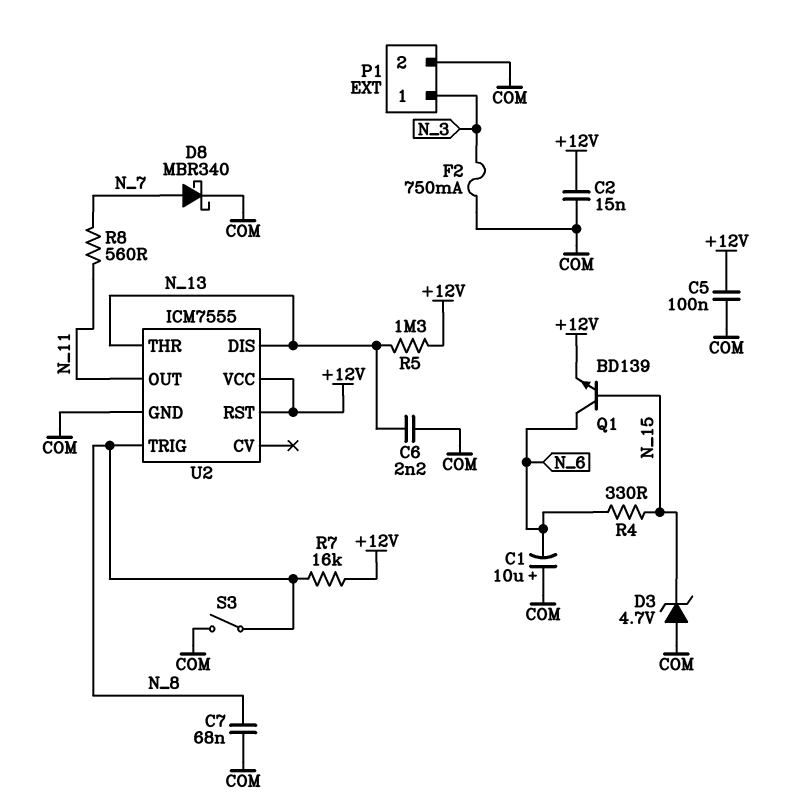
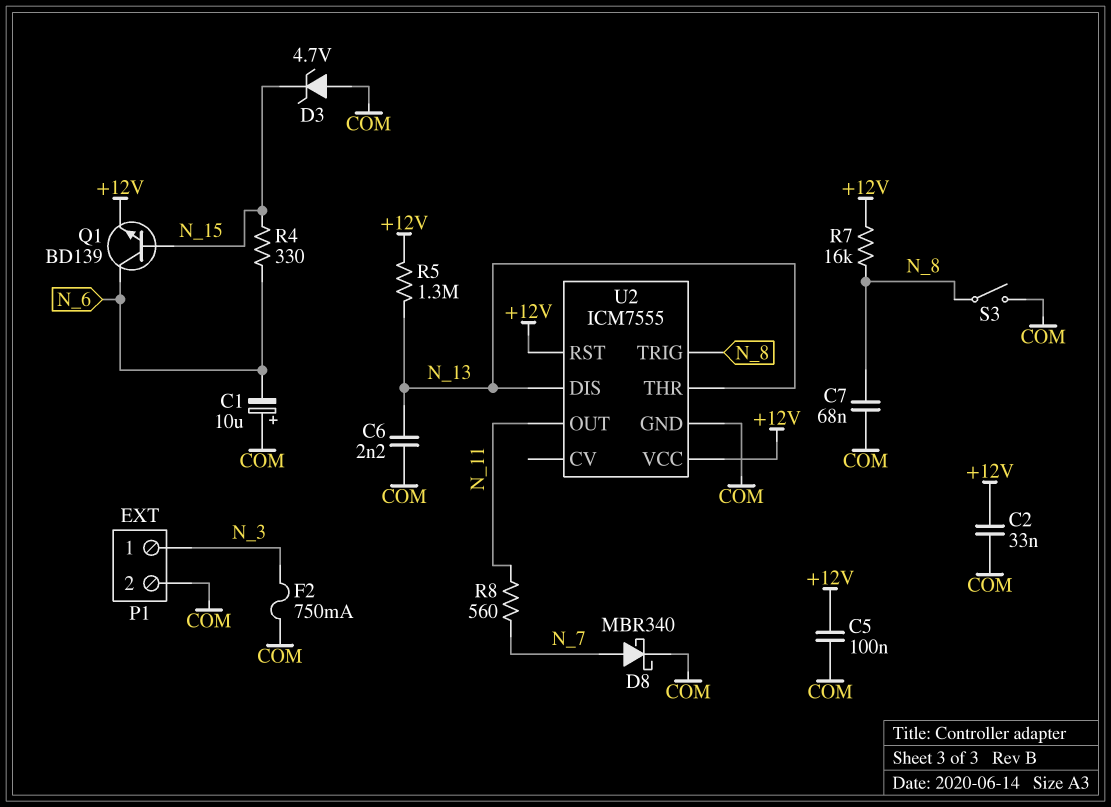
C2: 15nF (+12V, COM) -> 33nF (+12V, COM)

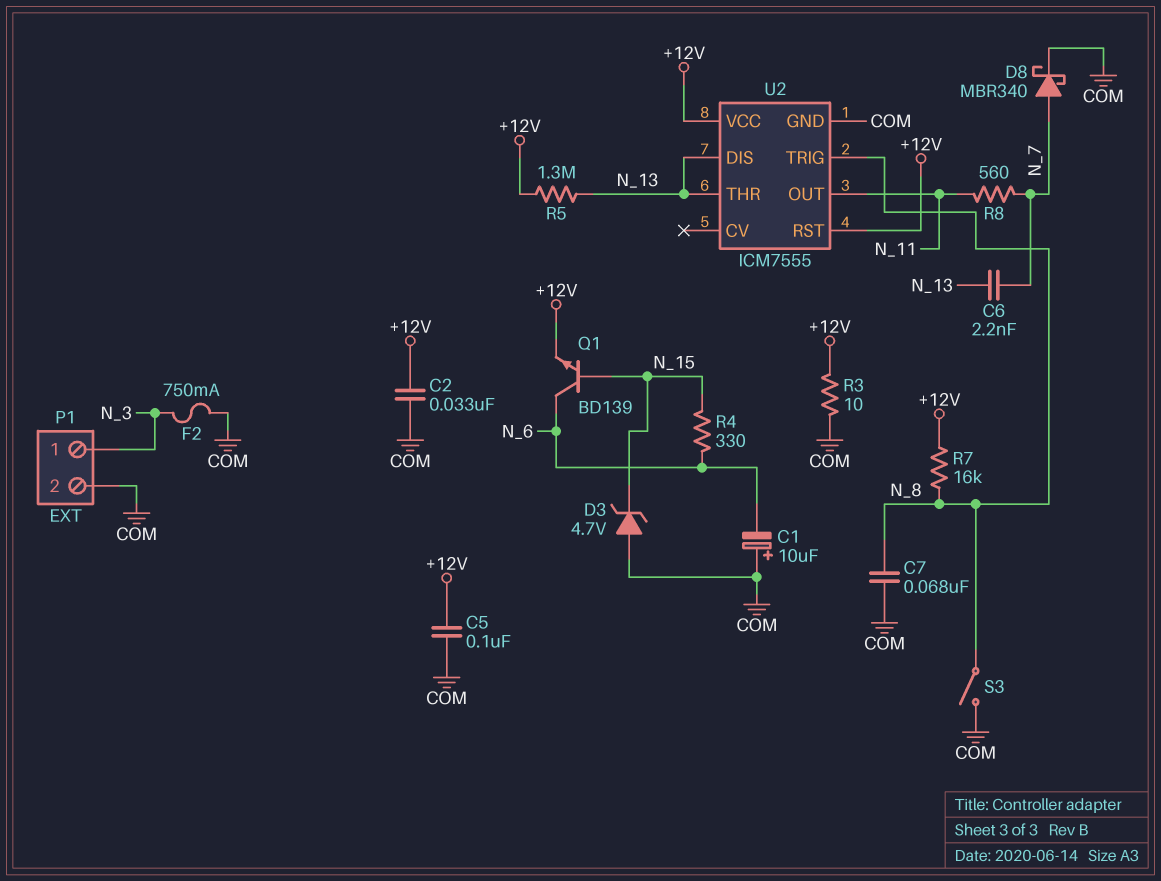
C6: 2.2nF (COM, N_13) -> 2.2nF (N_7, N_13)
R3: none -> 10 (+12V, COM)

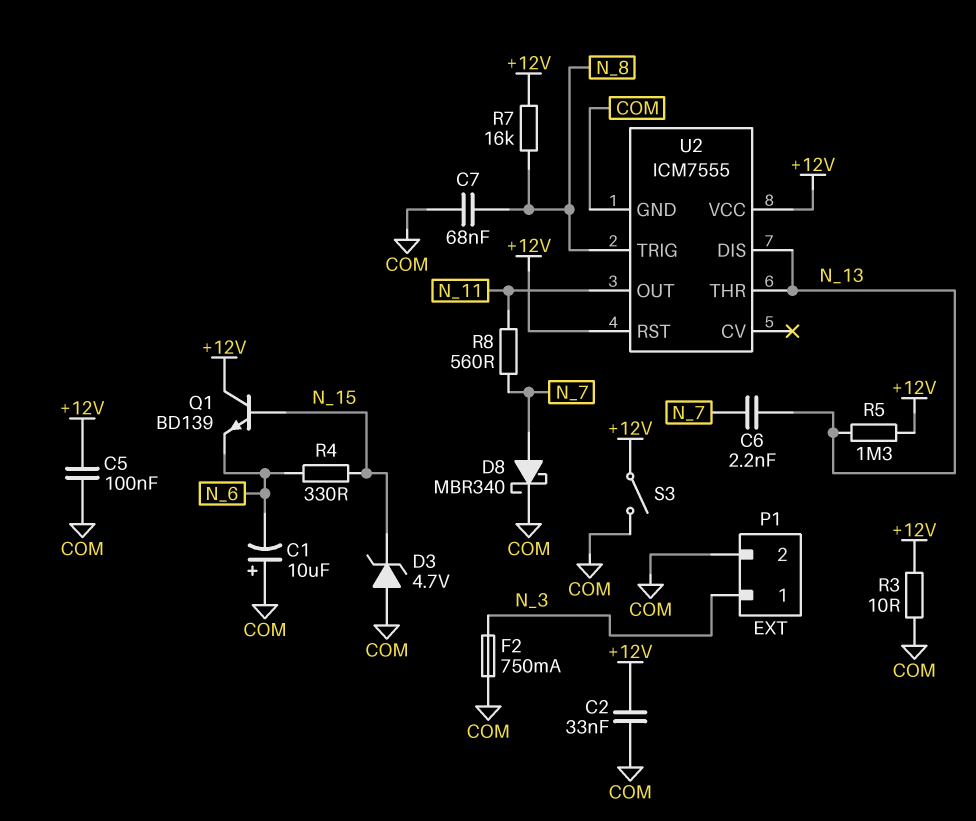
Q1: NPN BD139 (B N_15, C N_6, E +12V) -> NPN BD139 (B N_15, C +12V, E N_6)
S3: switch (COM, N_8) -> switch (+12V, COM)

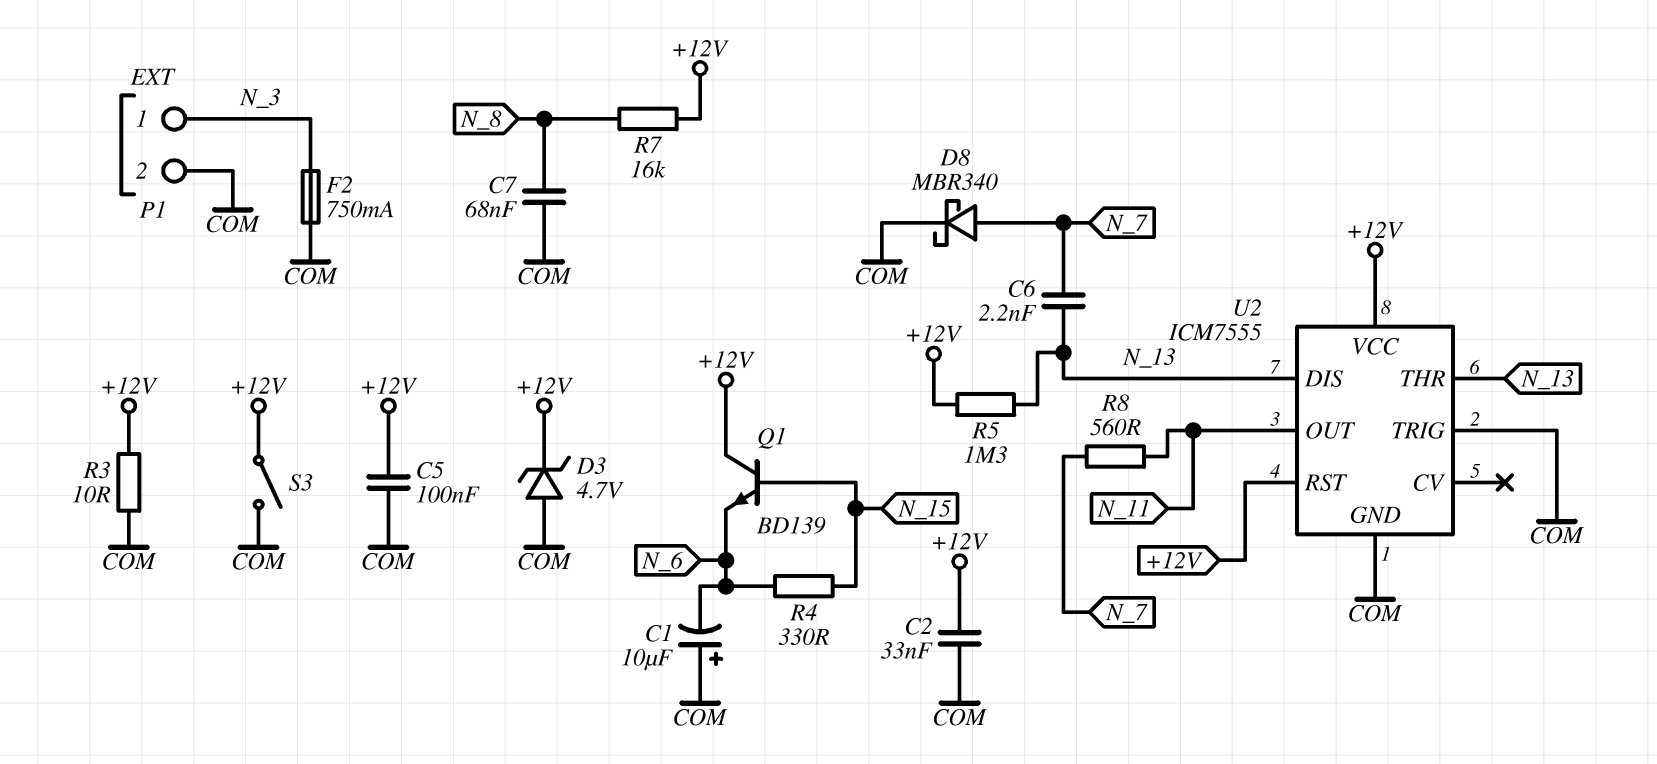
D3: zener 4.7V (A COM, K N_15) -> zener 4.7V (A COM, K +12V)
U2 pin TRIG: N_8 -> COM

